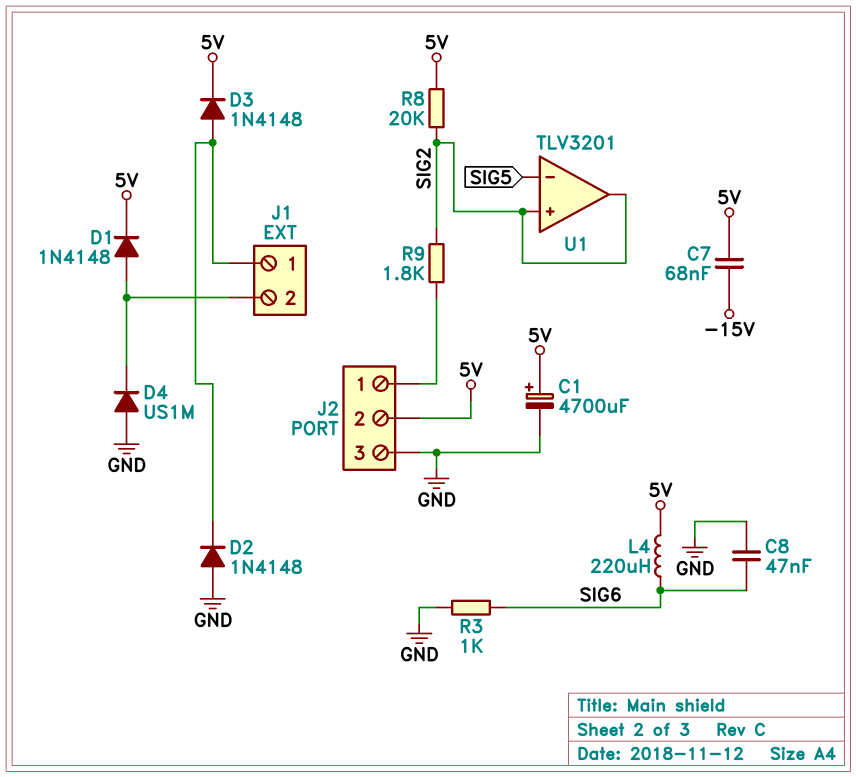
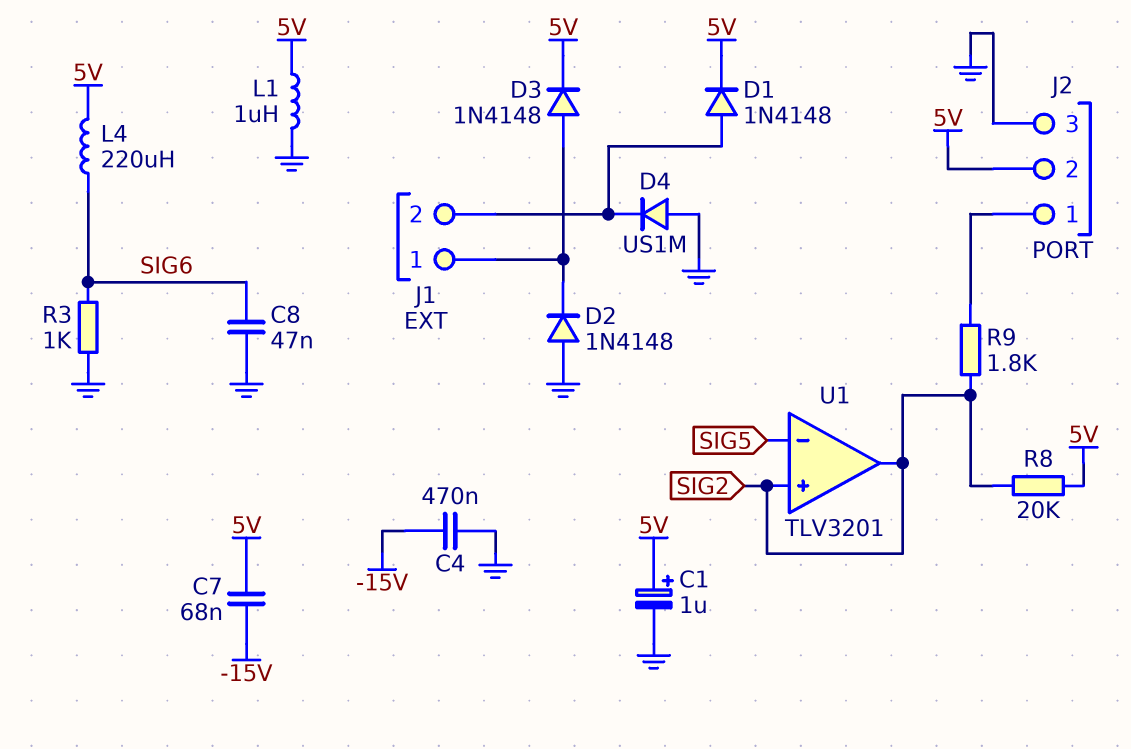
C1: 4700uF (plus 5V, minus GND) -> 1uF (plus 5V, minus GND)
C4: none -> 470nF (-15V, GND)
L1: none -> 1uH (5V, GND)

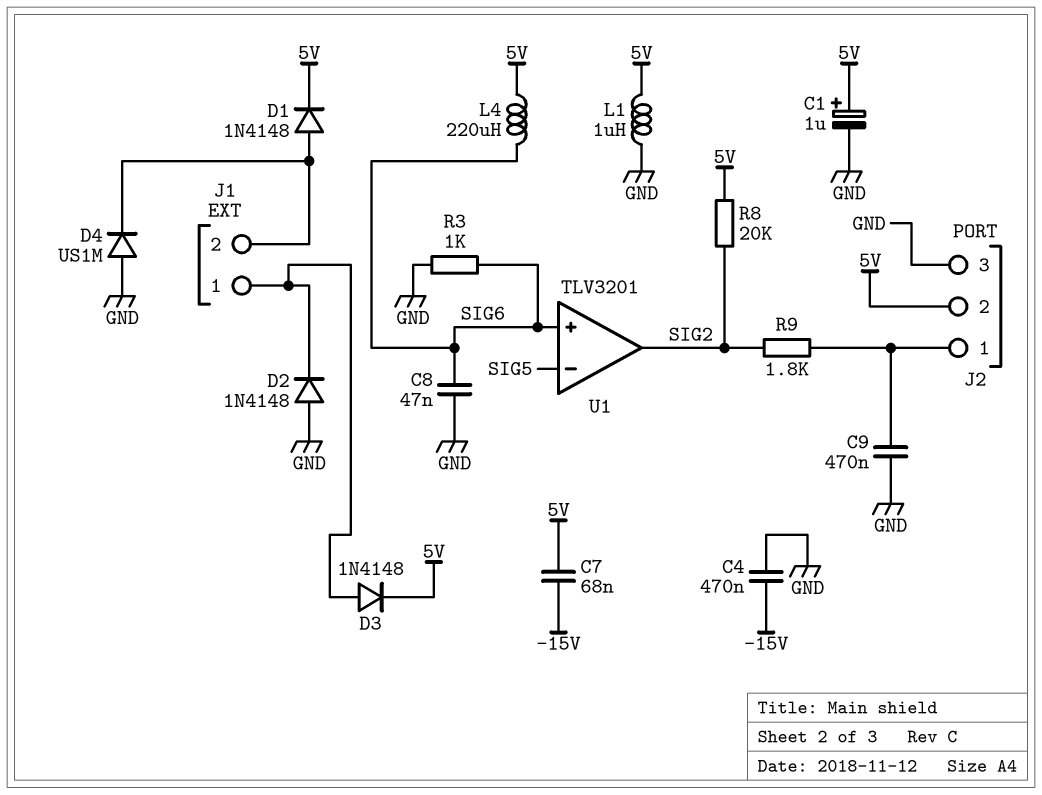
C9: none -> 470nF (GND, J2/1)
U1 pin in+: SIG2 -> SIG6

